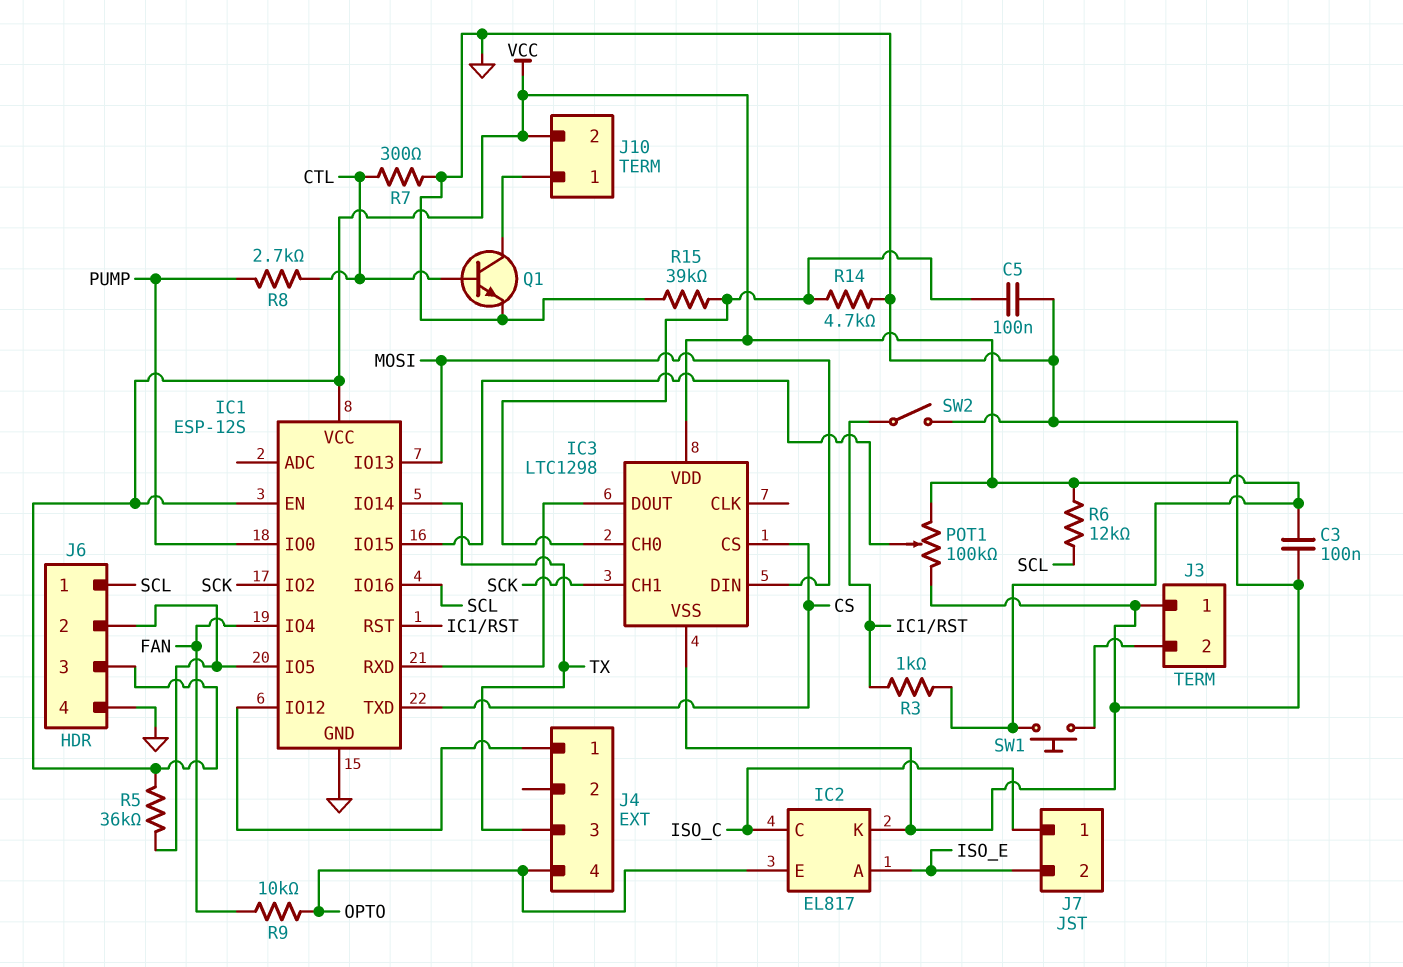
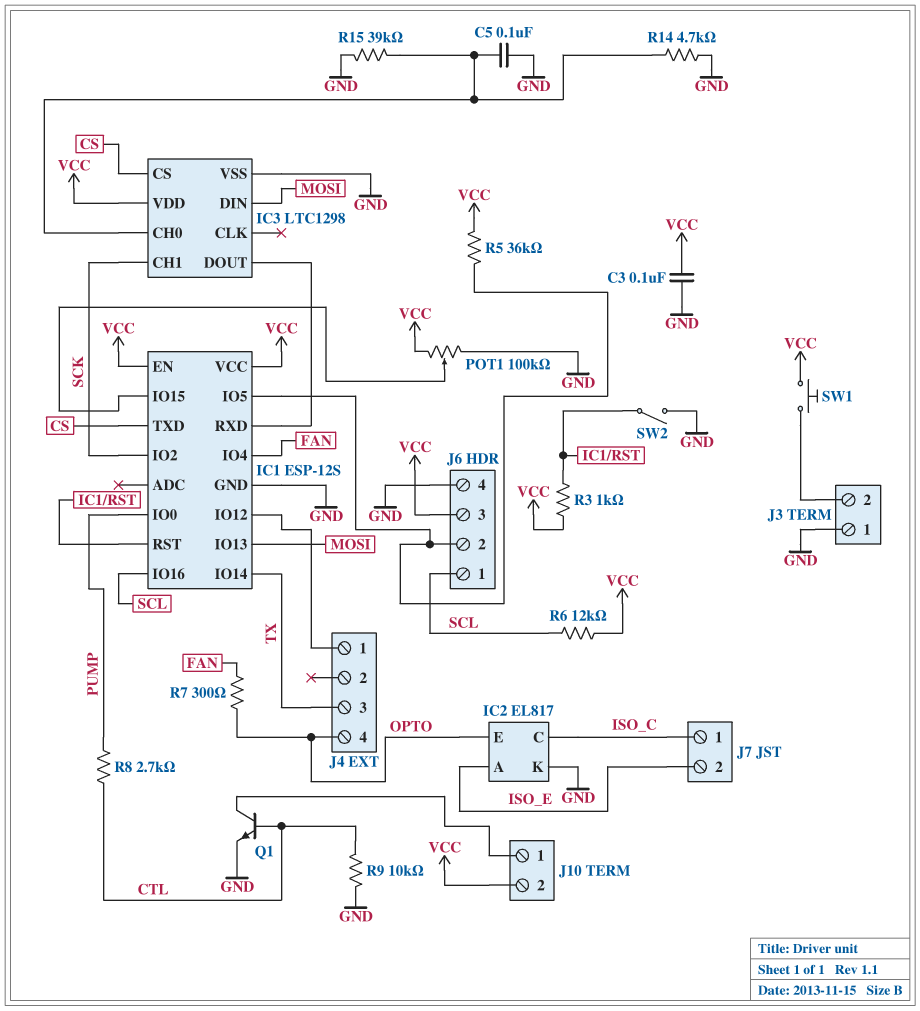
R7: 300 (CTL, GND) -> 300 (FAN, OPTO)
R9: 10k (FAN, OPTO) -> 10k (CTL, GND)

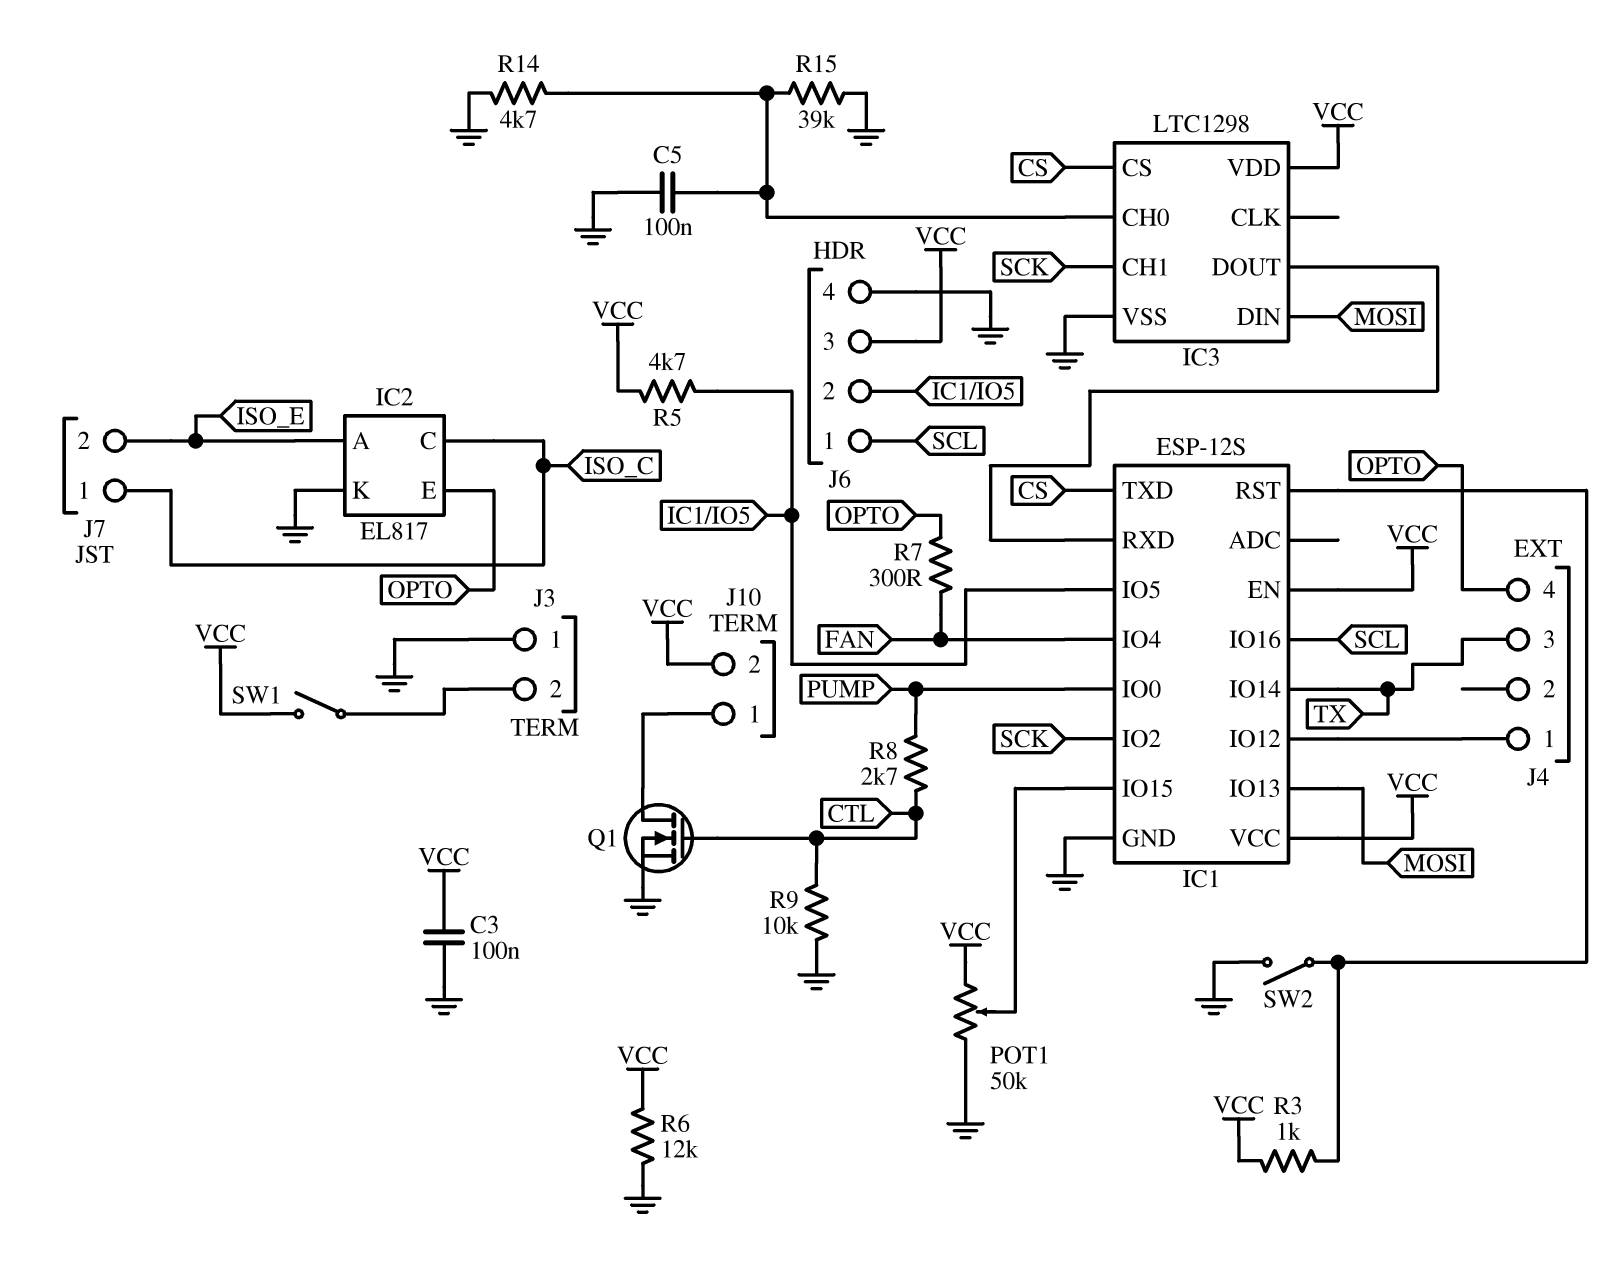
POT1: 100k (GND, VCC, wiper IC1/IO15) -> 50k (GND, VCC, wiper IC1/IO15)
Q1: NPN (B CTL, C J10/1, E GND) -> NMOS (G CTL, D J10/1, S GND)
R5: 36k (IC1/IO5, VCC) -> 4.7k (IC1/IO5, VCC)
R6: 12k (SCL, VCC) -> 12k (GND, VCC)
SW1: button (J3/2, VCC) -> switch (J3/2, VCC)

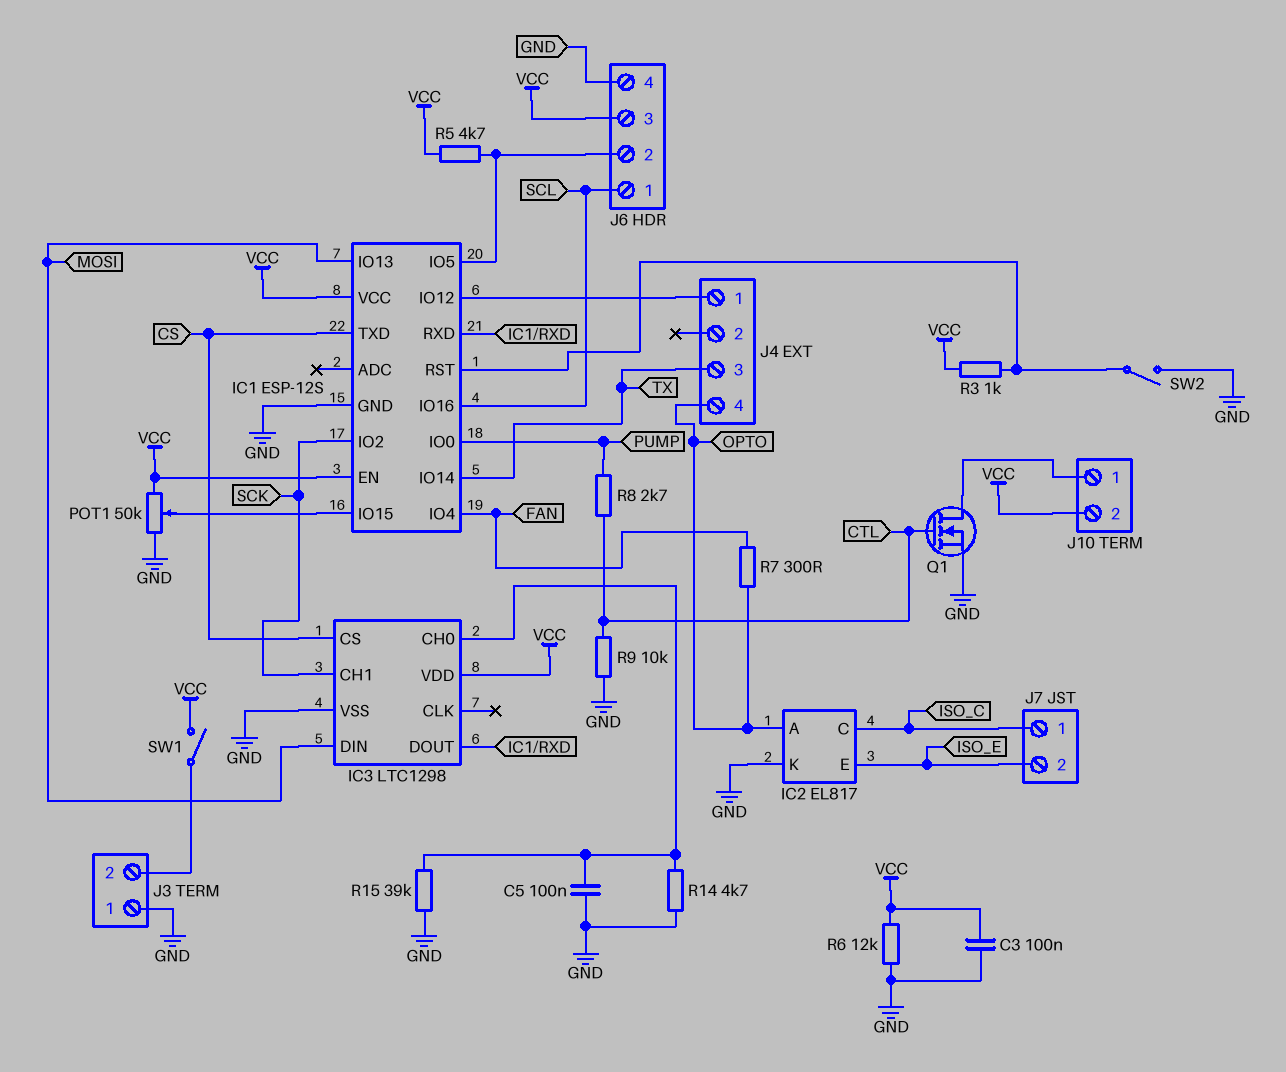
IC2 pin A: ISO_E -> OPTO
IC2 pin E: OPTO -> ISO_E

